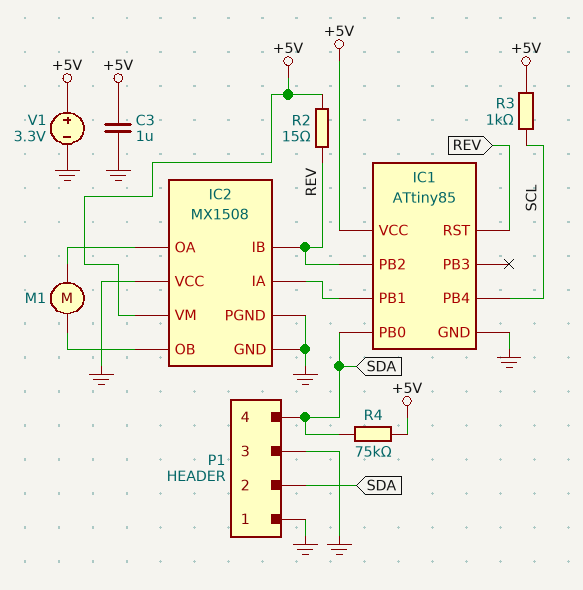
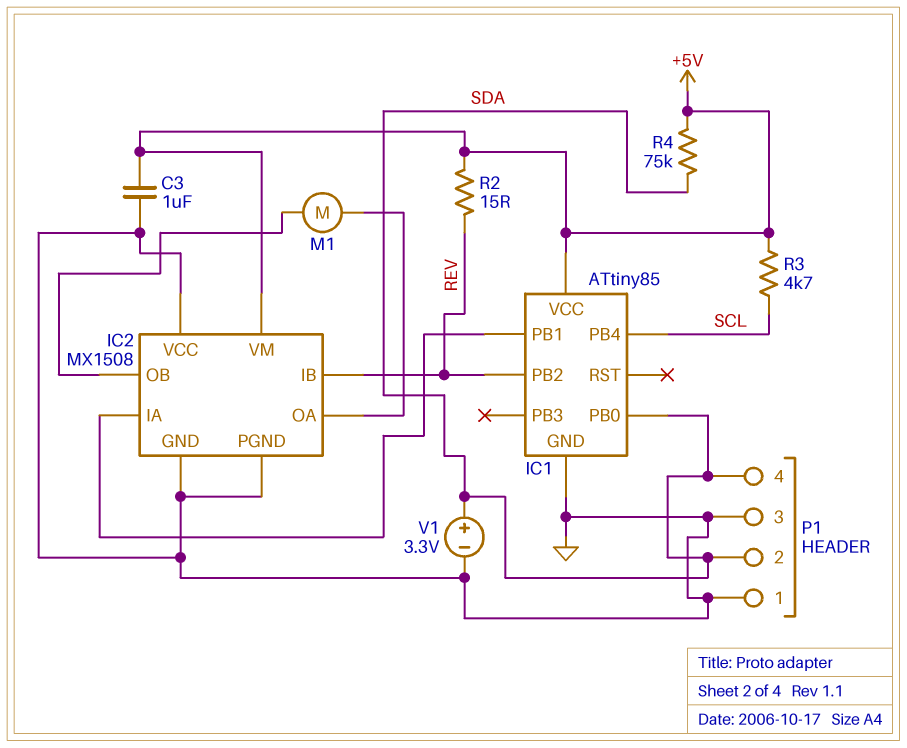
IC1 pin RST: REV -> none
R3: 1k (+5V, SCL) -> 4.7k (+5V, SCL)
V1: 3.3V (plus +5V, minus GND) -> 3.3V (plus SDA, minus GND)

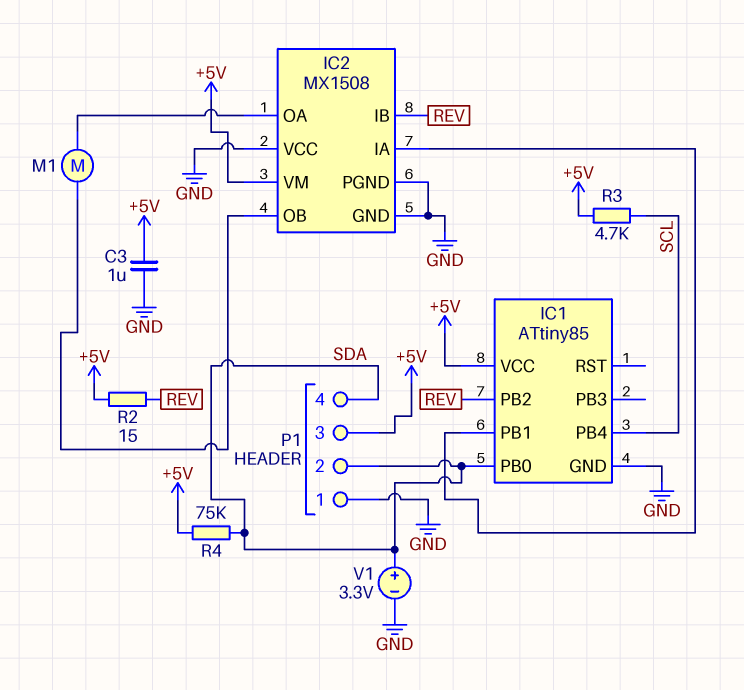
P1 pin 3: GND -> +5V

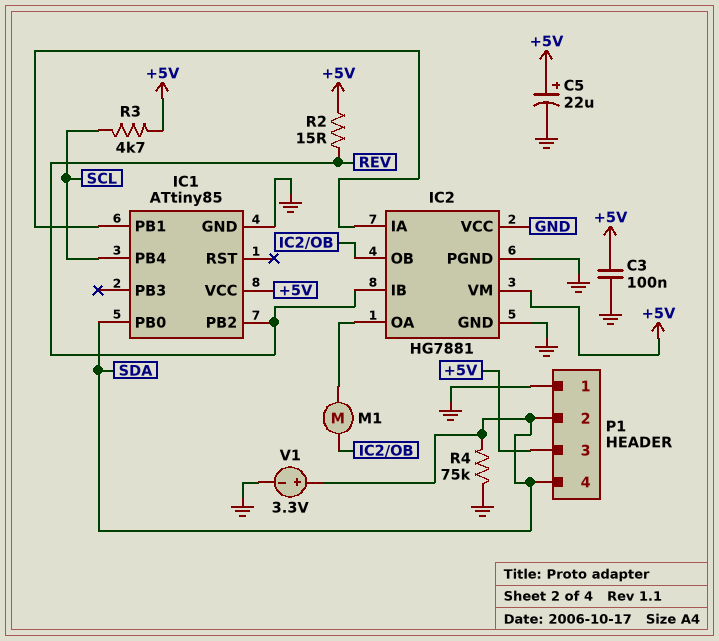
C3: 1uF (+5V, GND) -> 100nF (+5V, GND)
C5: none -> 22uF (plus +5V, minus GND)
IC2: MX1508 -> HG7881
R4: 75k (+5V, SDA) -> 75k (GND, SDA)

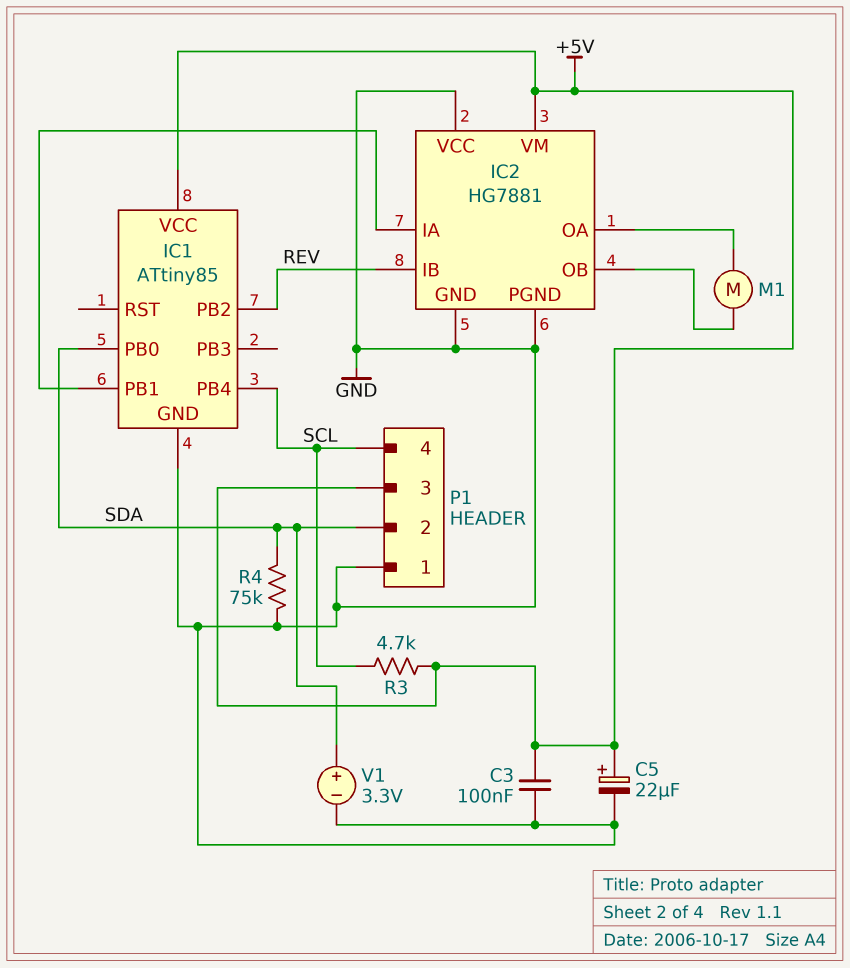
P1 pin 4: SDA -> SCL
R2: 15 (+5V, REV) -> none

